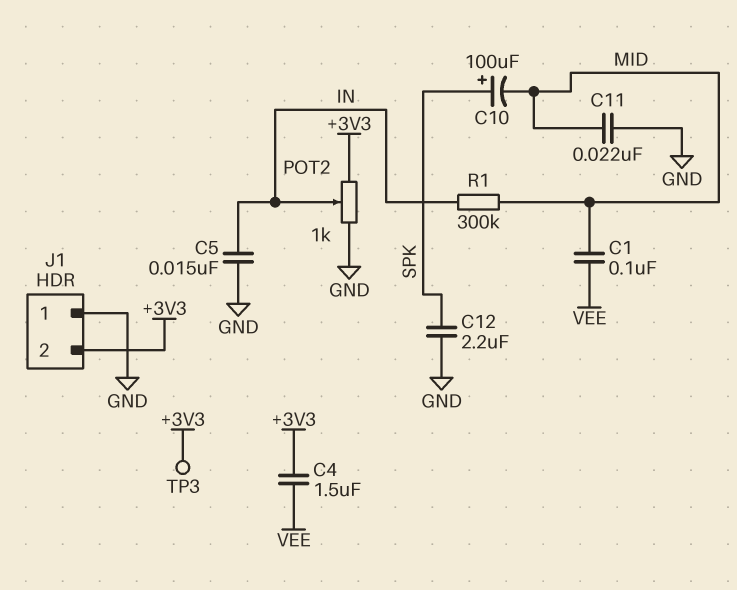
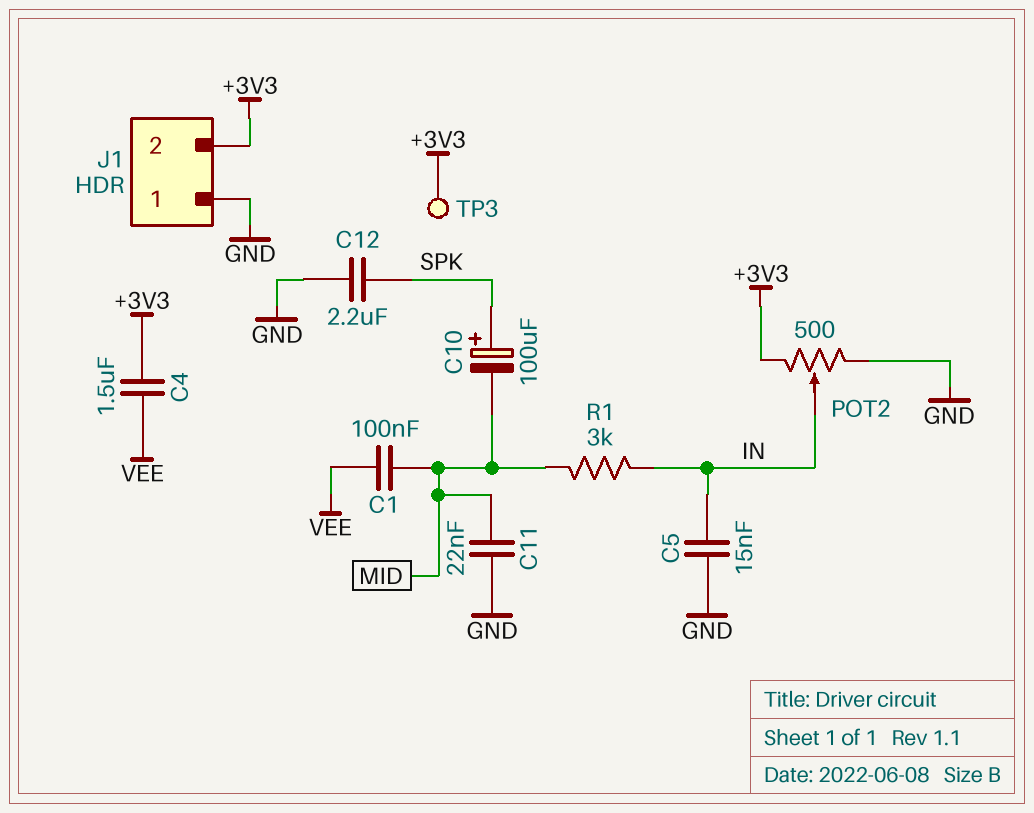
POT2: 1k (+3V3, GND, wiper IN) -> 500 (+3V3, GND, wiper IN)
R1: 300k (IN, MID) -> 3k (IN, MID)

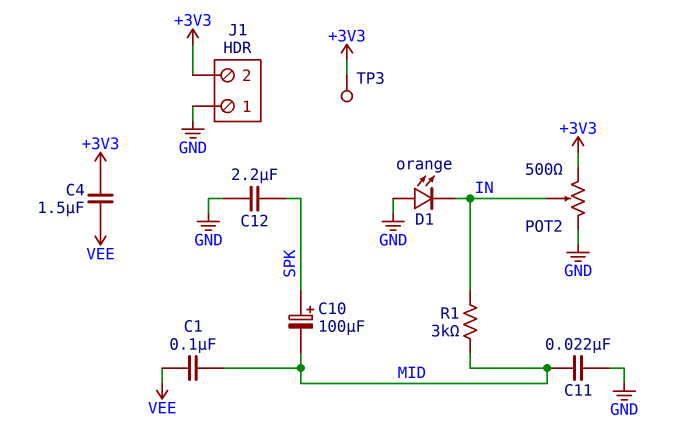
C5: 15nF (GND, IN) -> none
D1: none -> LED orange (A GND, K IN)

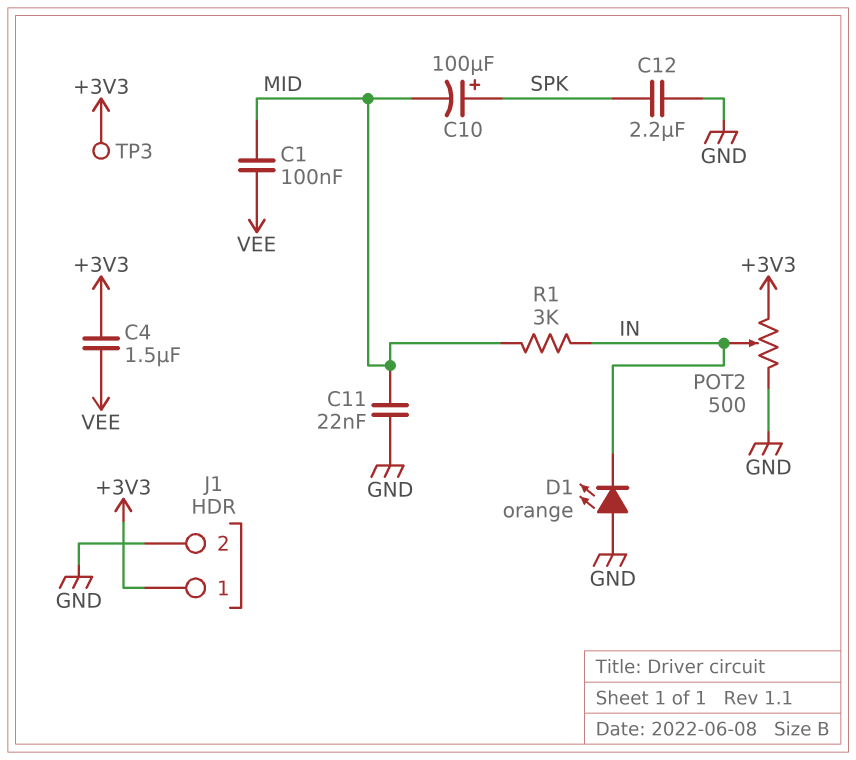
J1 pin 1: GND -> +3V3
J1 pin 2: +3V3 -> GND

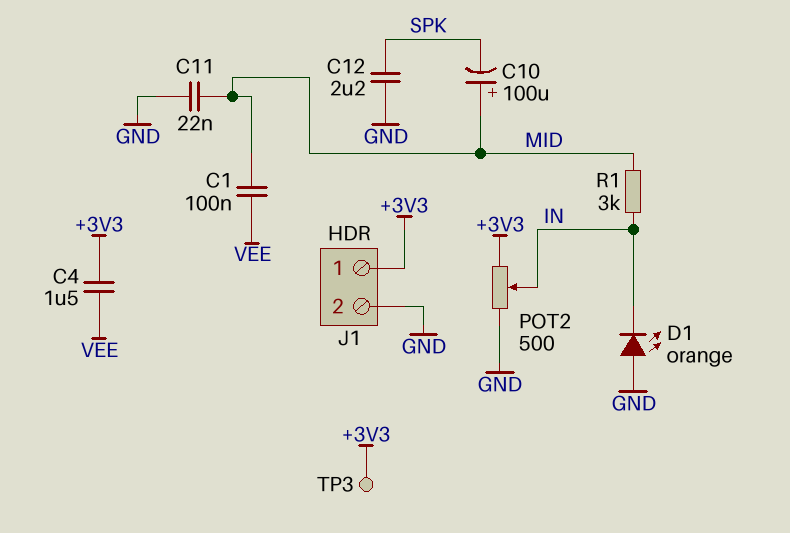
C10: 100uF (plus SPK, minus MID) -> 100uF (plus MID, minus SPK)

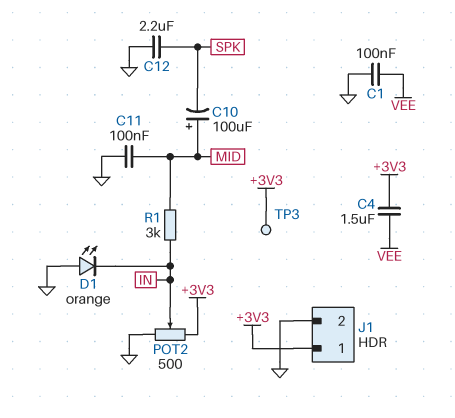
C1: 100nF (MID, VEE) -> 100nF (GND, VEE)
C11: 22nF (GND, MID) -> 100nF (GND, MID)

